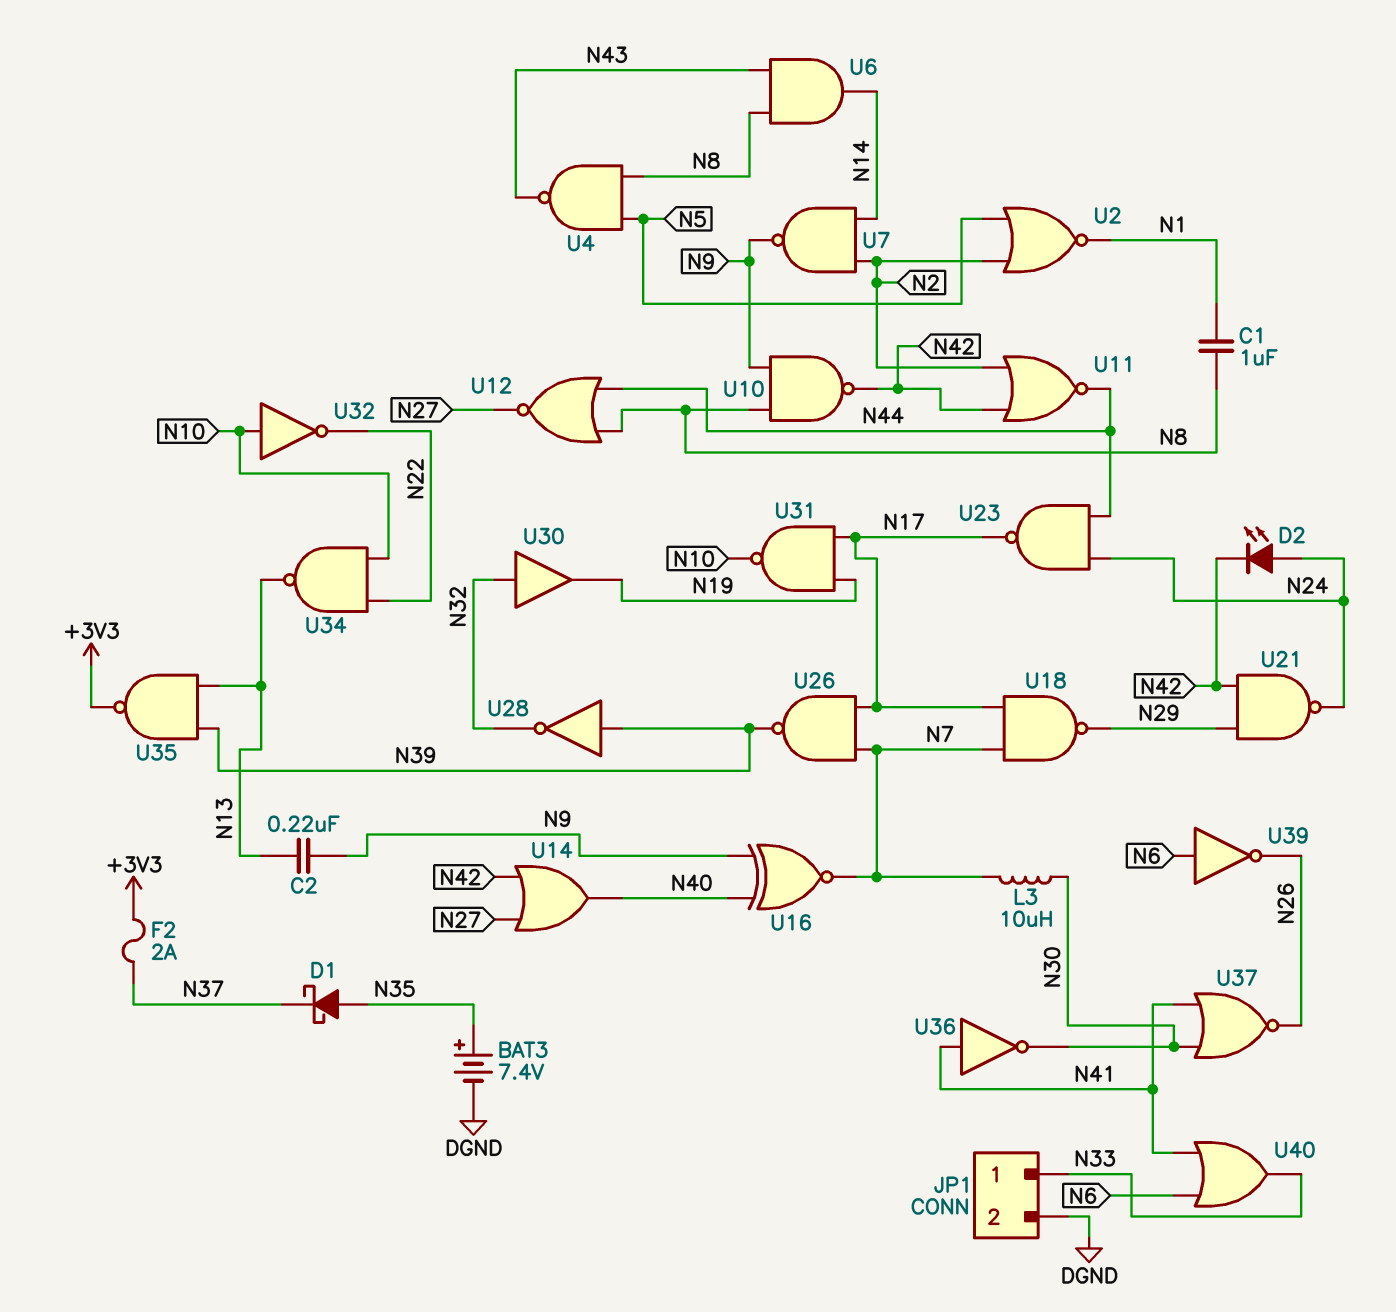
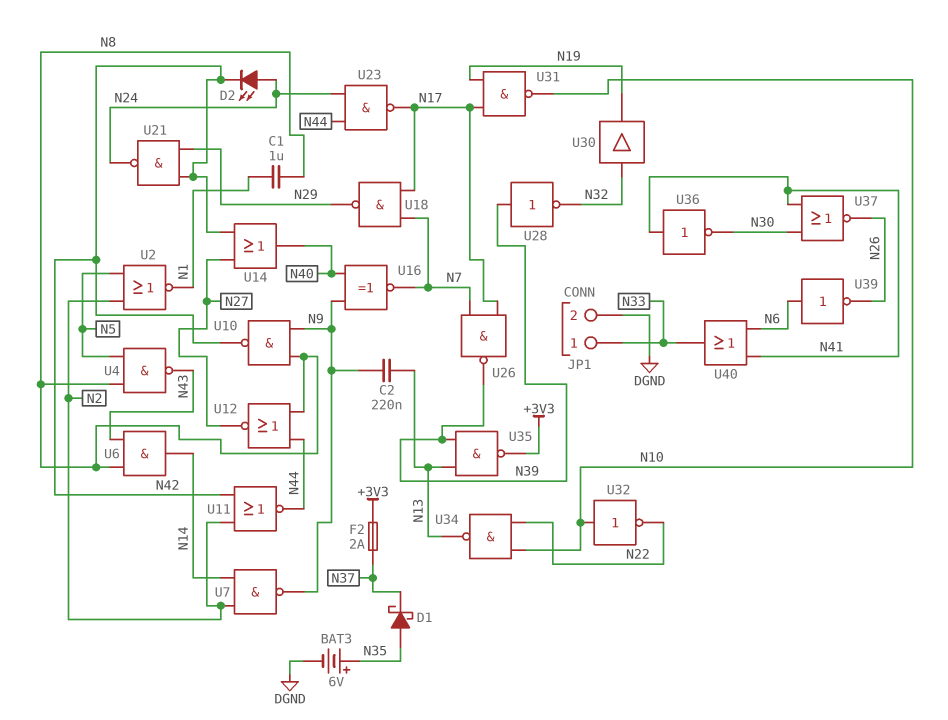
BAT3: 7.4V (plus N35, minus DGND) -> 6V (plus N35, minus DGND)
L3: 10uH (N7, N30) -> none

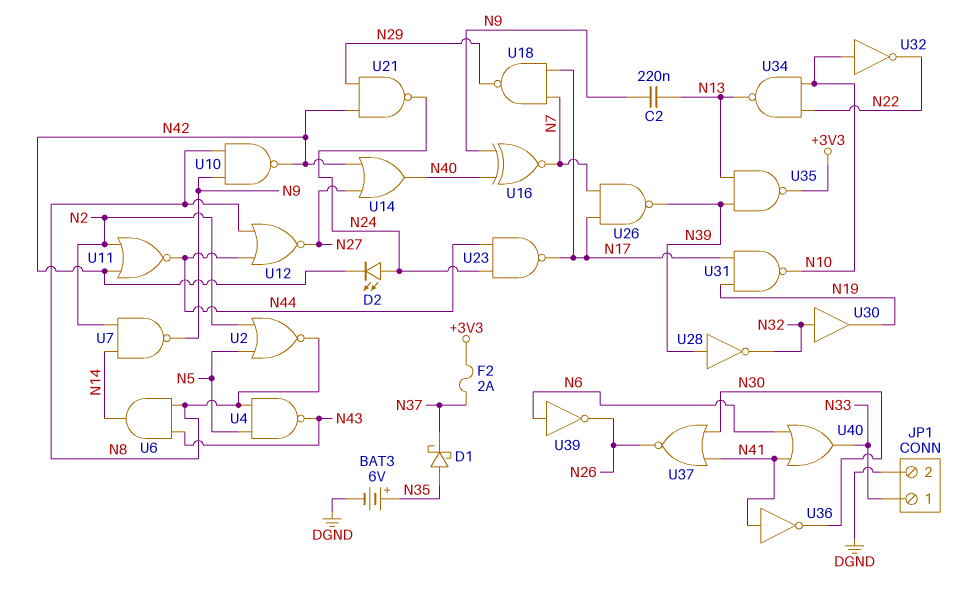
C1: 1uF (N1, N8) -> none
U2: NOR (in N2, in N5, out N1) -> NOR (in N2, in N5, out N8)

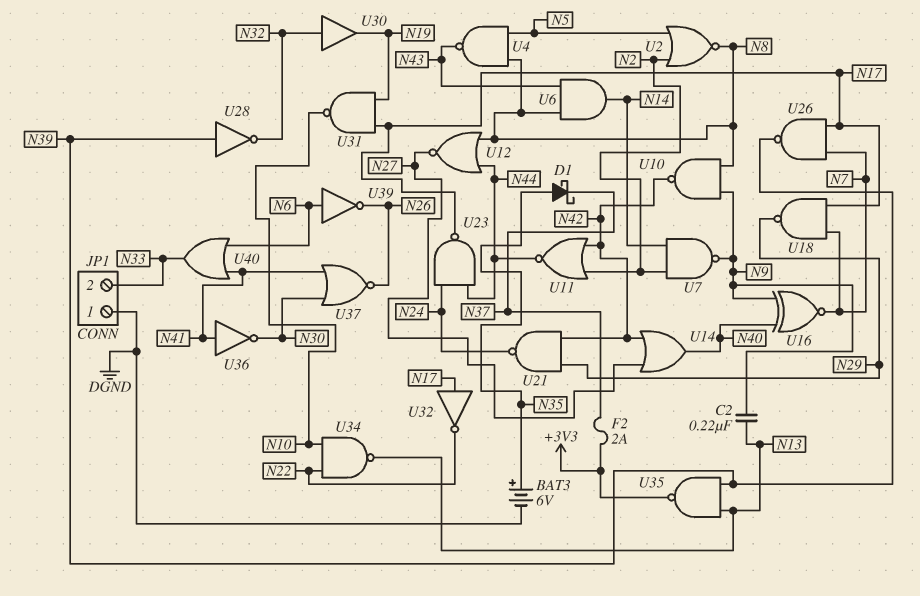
D2: LED (A N24, K N42) -> none
JP1 pin 1: N33 -> DGND
JP1 pin 2: DGND -> N33
U32: NOT (in N10, out N22) -> NOT (in N17, out N22)

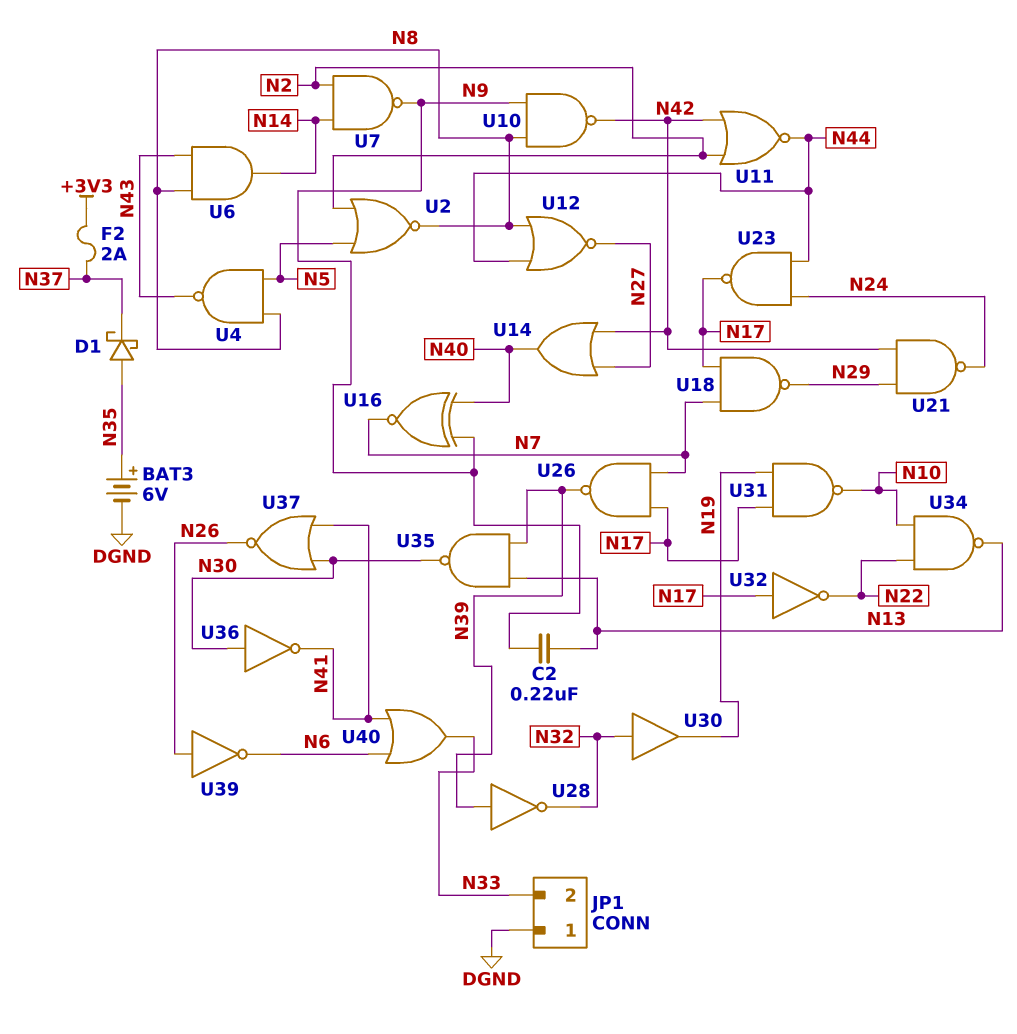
U35: NAND (in N13, in N39, out +3V3) -> NAND (in N13, in N39, out N30)
U36: NOT (in N41, out N30) -> NOT (in N30, out N41)
U39: NOT (in N6, out N26) -> NOT (in N26, out N6)

